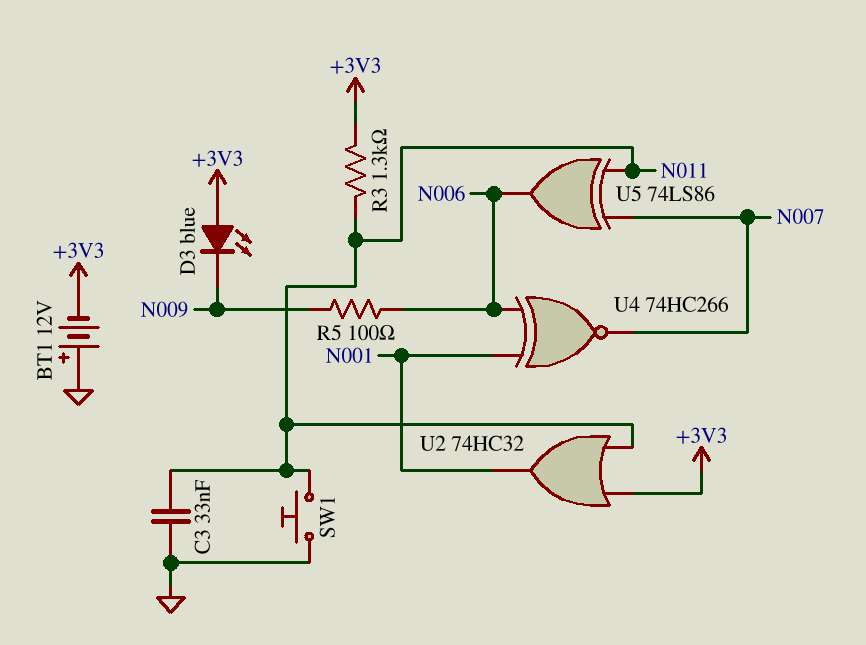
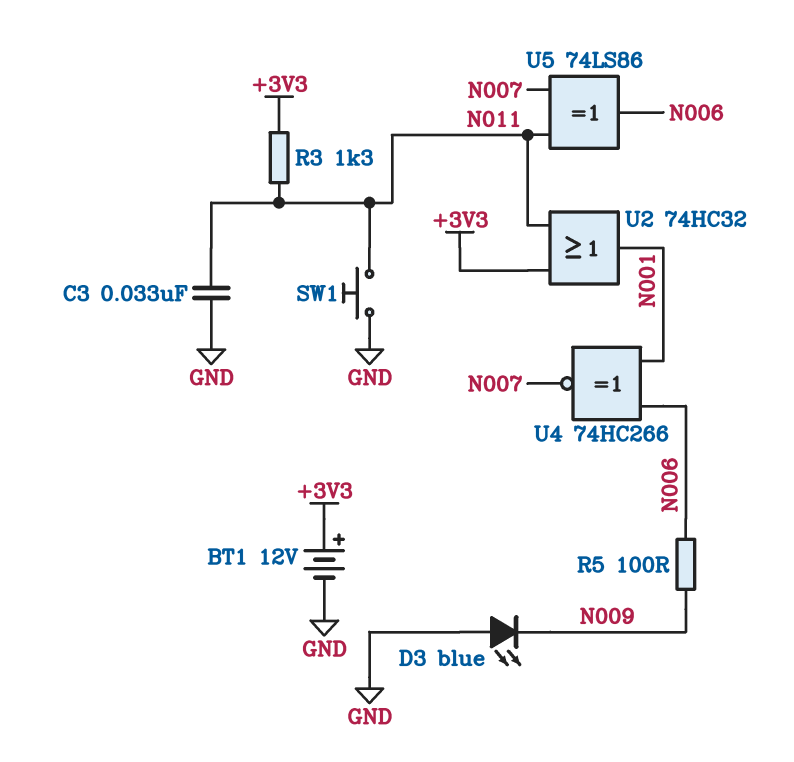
BT1: 12V (plus GND, minus +3V3) -> 12V (plus +3V3, minus GND)
D3: LED blue (A +3V3, K N009) -> LED blue (A GND, K N009)

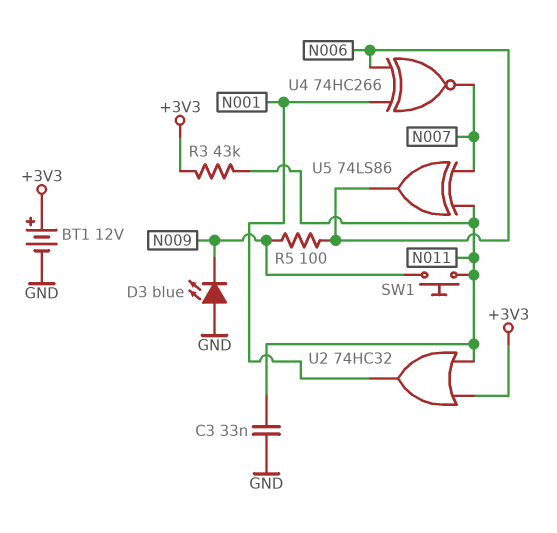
R3: 1.3k (+3V3, N011) -> 43k (+3V3, N011)
SW1: button (GND, N011) -> button (N009, N011)

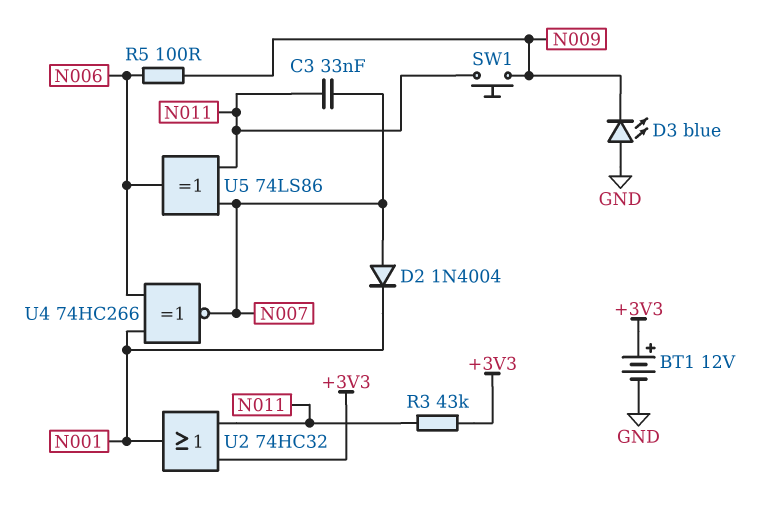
C3: 33nF (GND, N011) -> 33nF (N007, N011)
D2: none -> diode 1N4004 (A N007, K N001)

